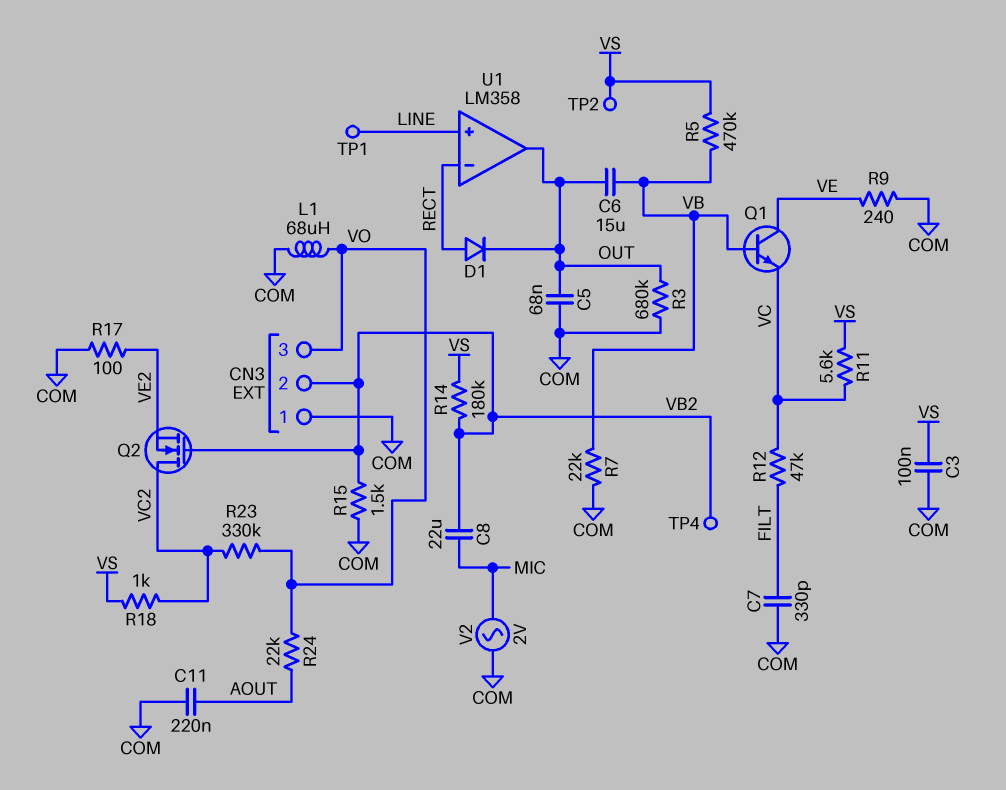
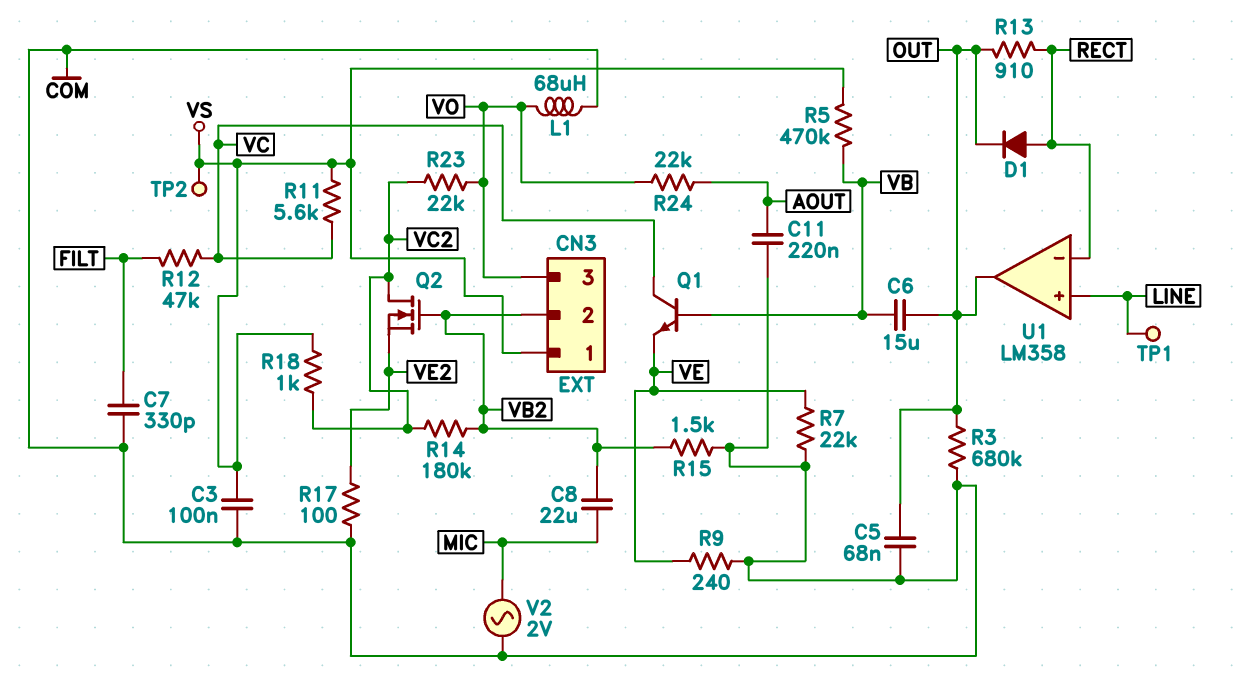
CN3 pin 1: COM -> VS
Q1: NPN (B VB, C VE, E VC) -> NPN (B VB, C VC, E VE)
R7: 22k (COM, VB) -> 22k (COM, VE)
R13: none -> 910 (OUT, RECT)
R14: 180k (VB2, VS) -> 180k (VB2, VC2)
R23: 330k (VC2, VO) -> 22k (VC2, VO)
TP4: test point (VB2) -> none

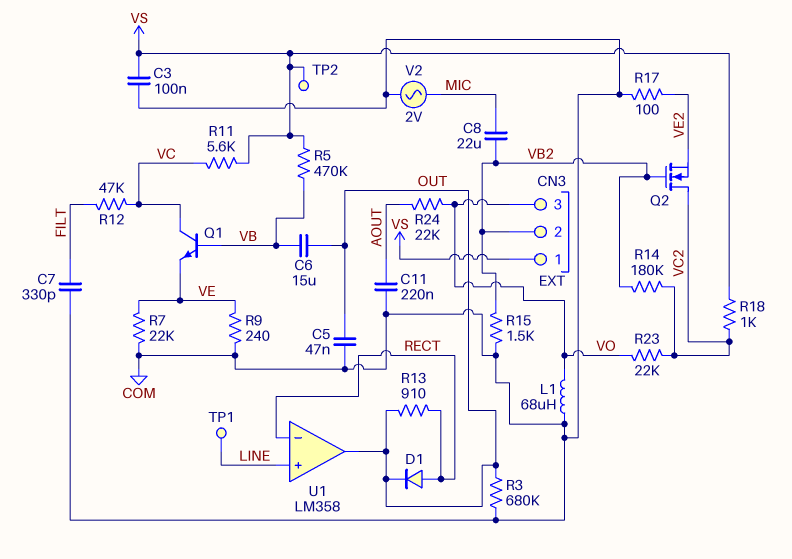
C5: 68nF (COM, OUT) -> 47nF (COM, OUT)

